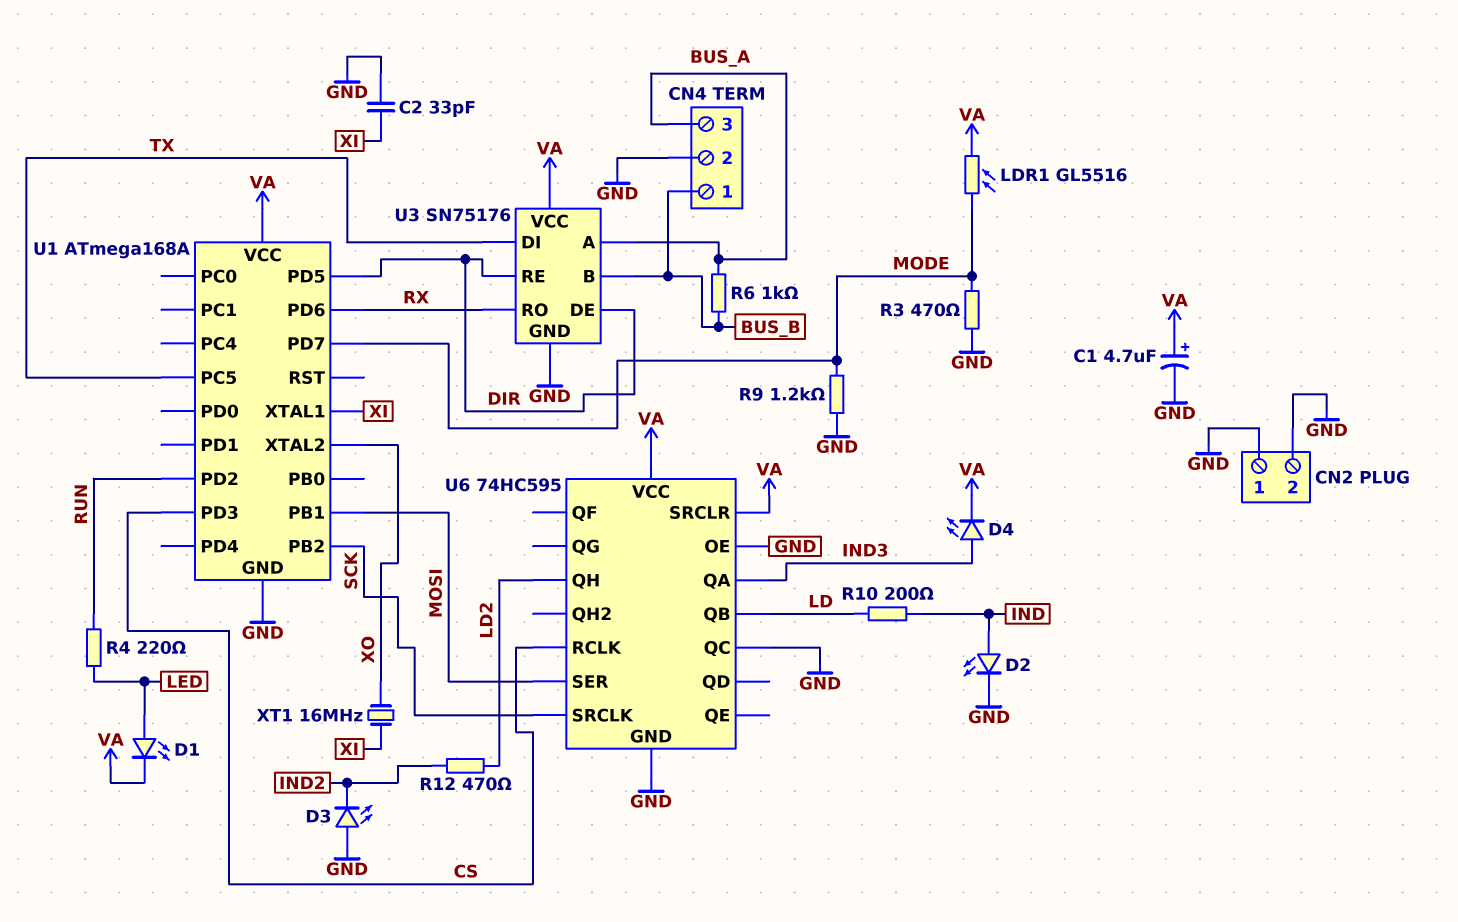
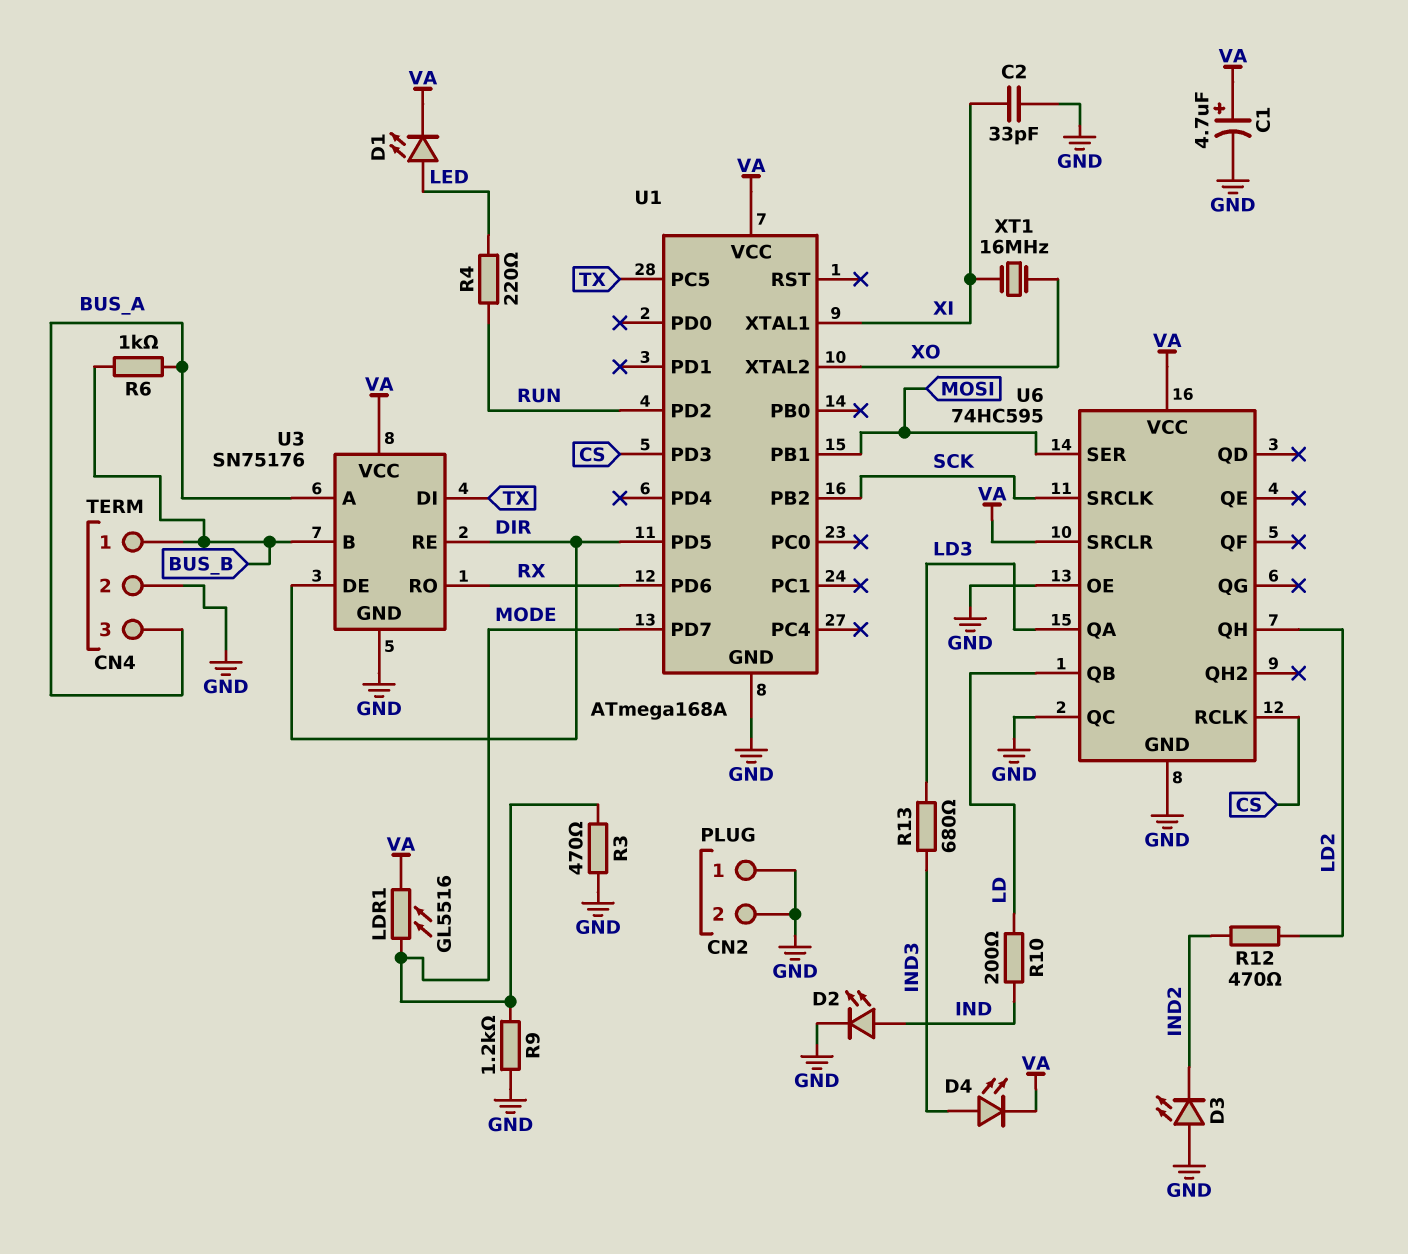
R13: none -> 680 (IND3, LD3)
U6 pin QA: IND3 -> LD3

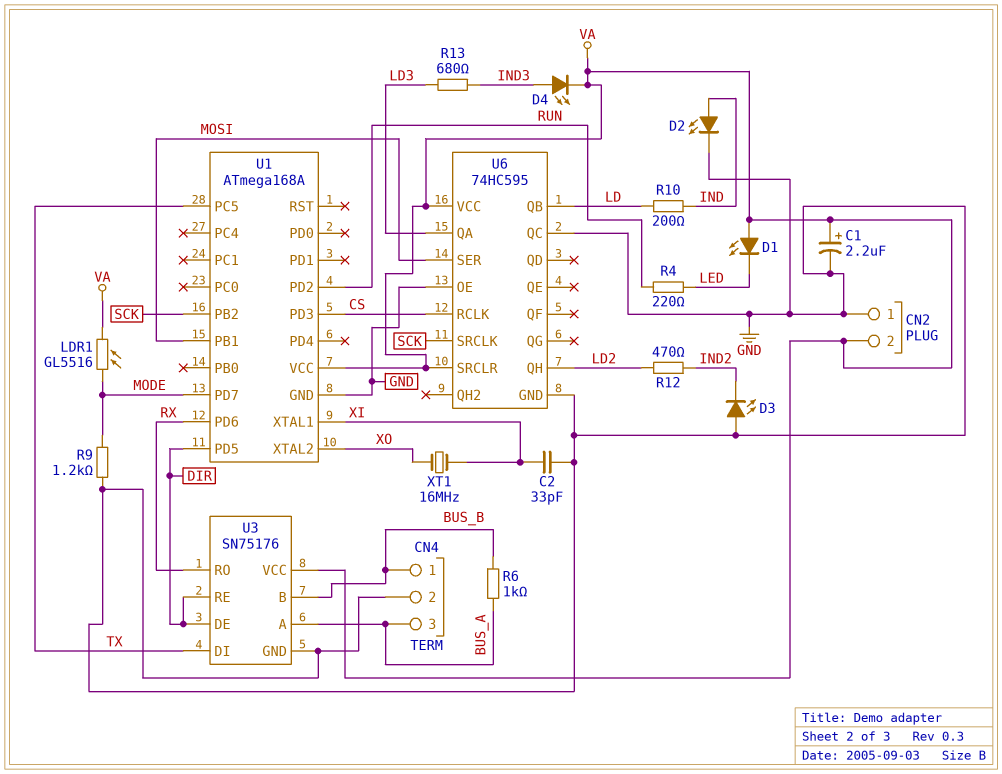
C1: 4.7uF (plus VA, minus GND) -> 2.2uF (plus VA, minus GND)
CN2 pin 2: GND -> VA
D1: LED (A LED, K VA) -> LED (A VA, K LED)
R3: 470 (GND, MODE) -> none

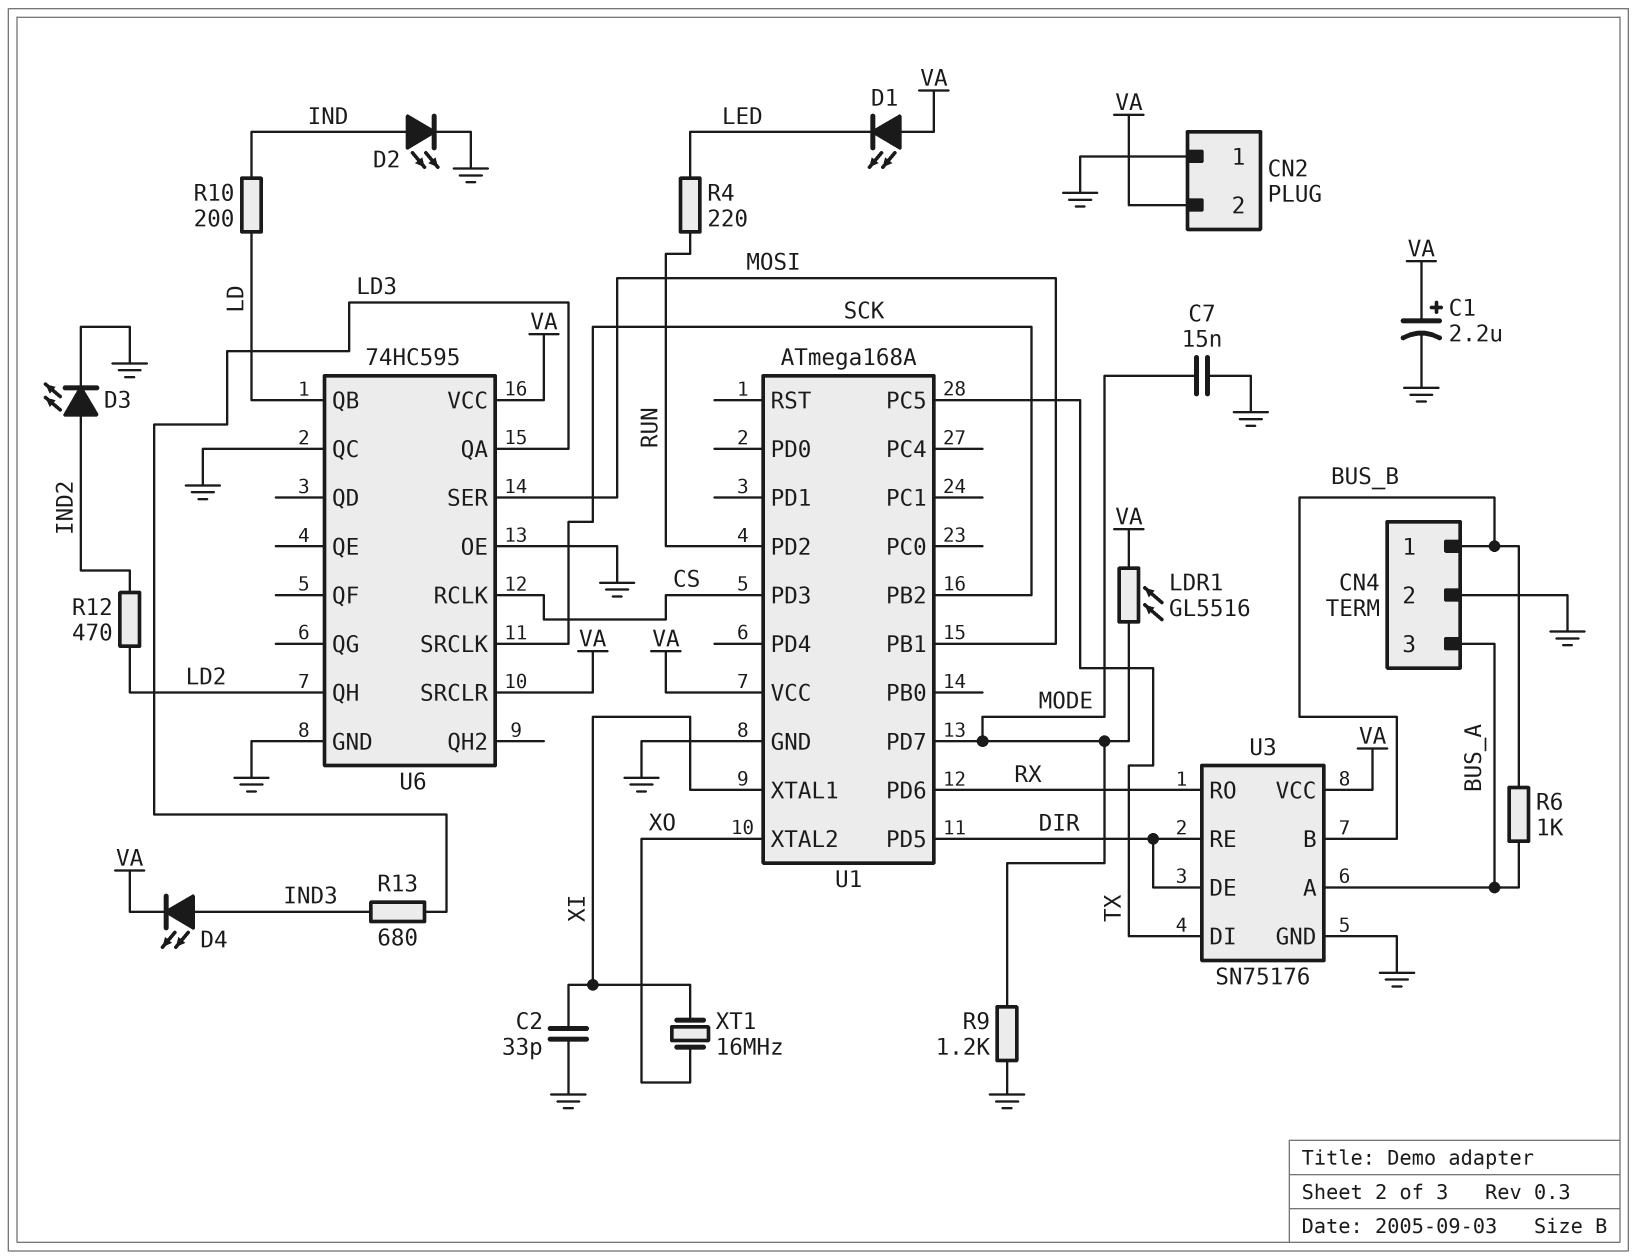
C7: none -> 15nF (GND, MODE)
D3: LED (A GND, K IND2) -> LED (A IND2, K GND)

